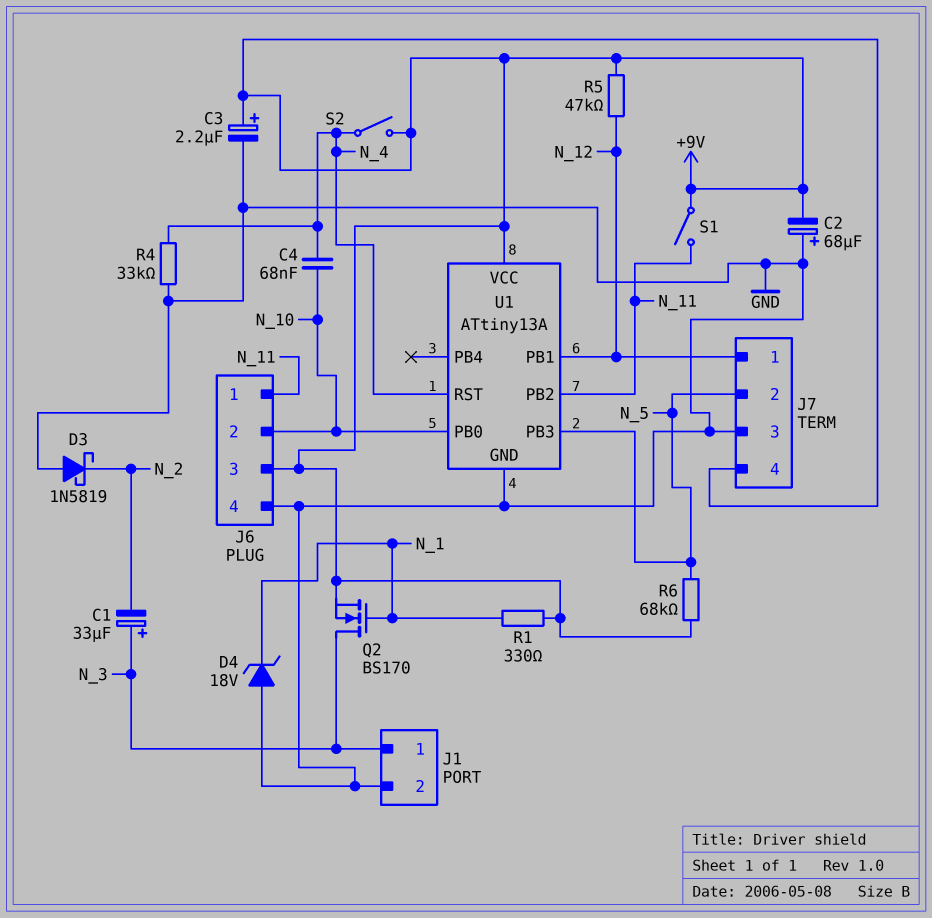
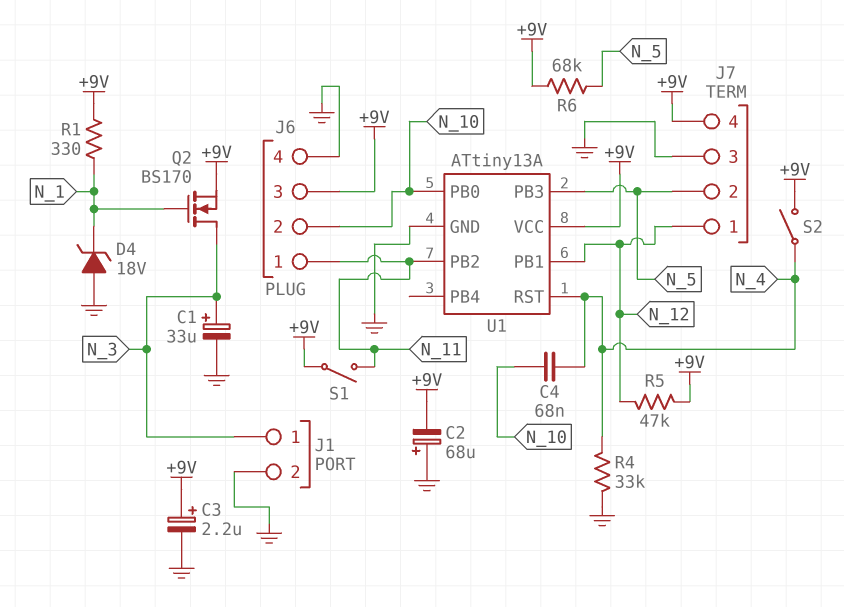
C1: 33uF (plus N_3, minus N_2) -> 33uF (plus N_3, minus GND)
D3: schottky 1N5819 (A GND, K N_2) -> none

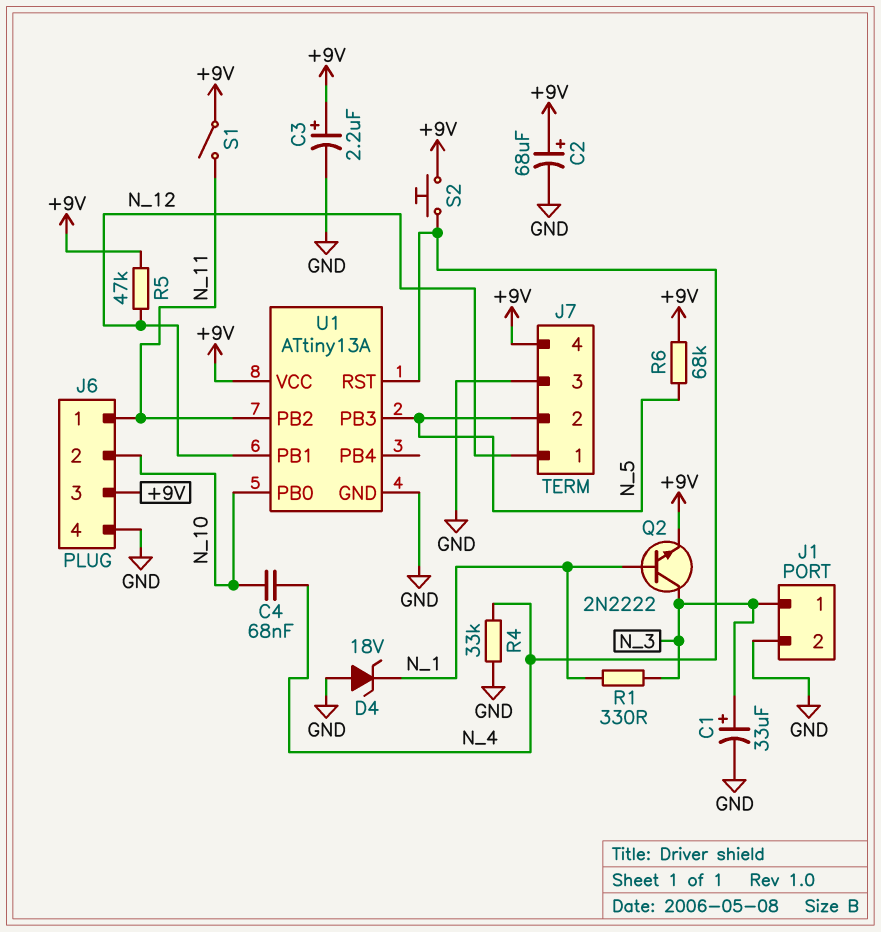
C2: 68uF (plus GND, minus +9V) -> 68uF (plus +9V, minus GND)
Q2: NMOS BS170 (G N_1, D N_3, S +9V) -> NPN 2N2222 (B N_1, C N_3, E +9V)
R1: 330 (+9V, N_1) -> 330 (N_1, N_3)
S2: switch (+9V, N_4) -> button (+9V, N_4)

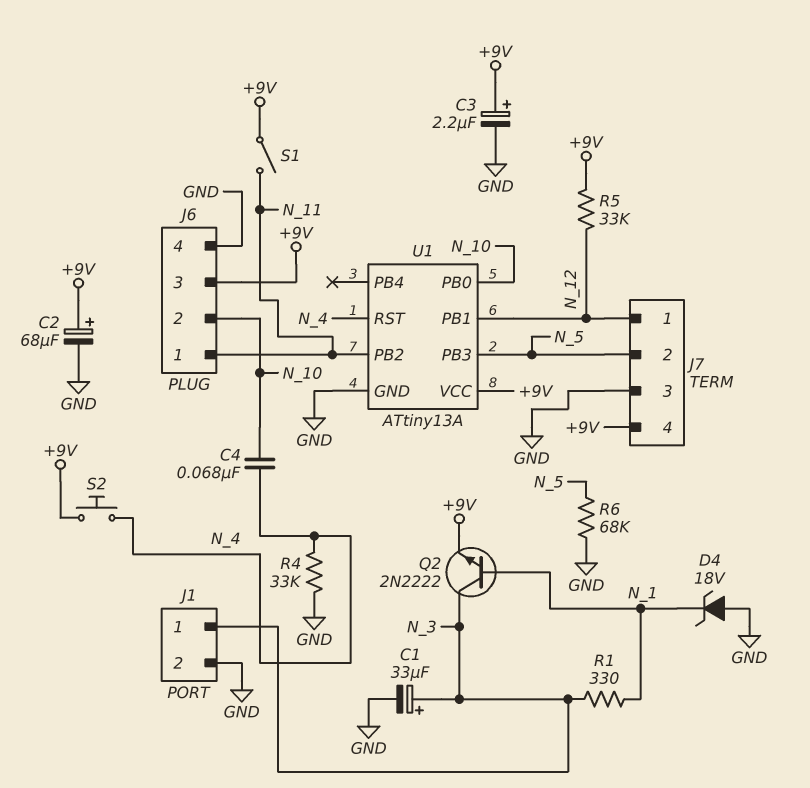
R5: 47k (+9V, N_12) -> 33k (+9V, N_12)
R6: 68k (+9V, N_5) -> 68k (GND, N_5)

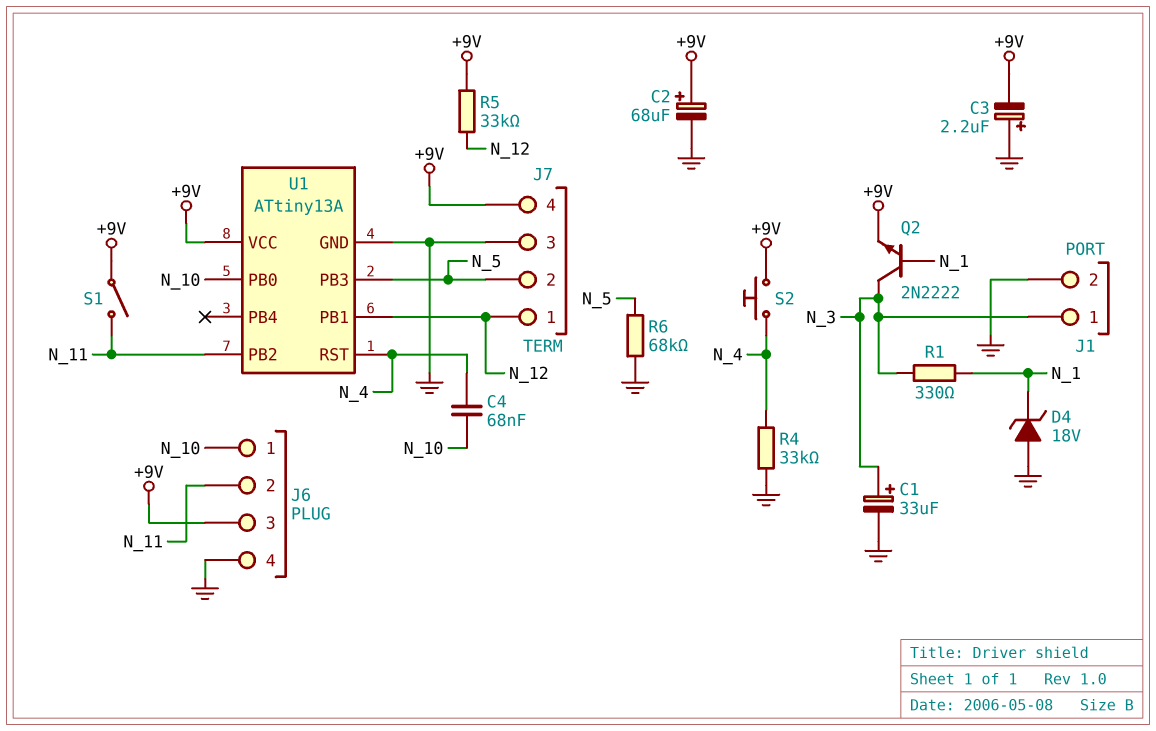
C3: 2.2uF (plus +9V, minus GND) -> 2.2uF (plus GND, minus +9V)
J6 pin 1: N_11 -> N_10
J6 pin 2: N_10 -> N_11

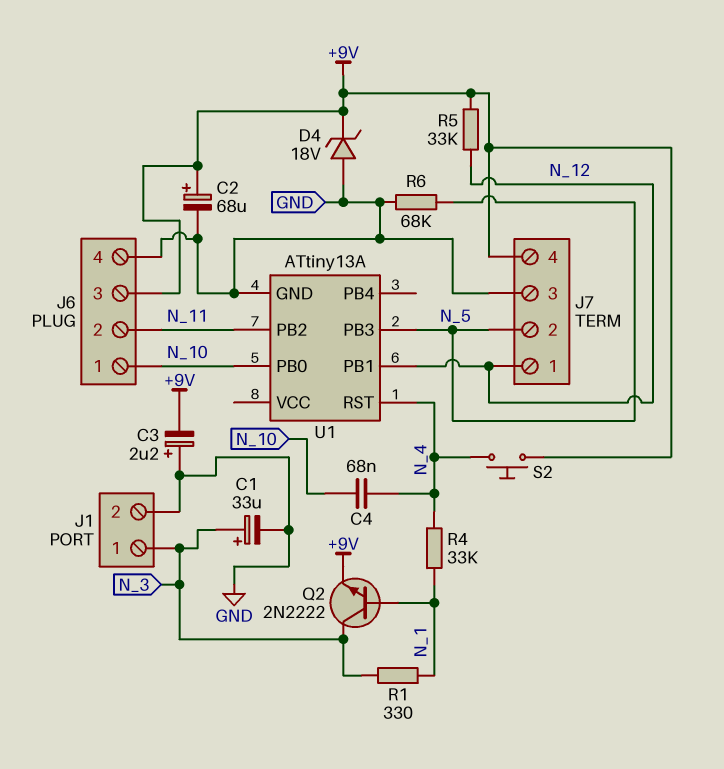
D4: zener 18V (A GND, K N_1) -> zener 18V (A GND, K +9V)
R4: 33k (GND, N_4) -> 33k (N_1, N_4)
S1: switch (+9V, N_11) -> none
U1 pin VCC: +9V -> none

